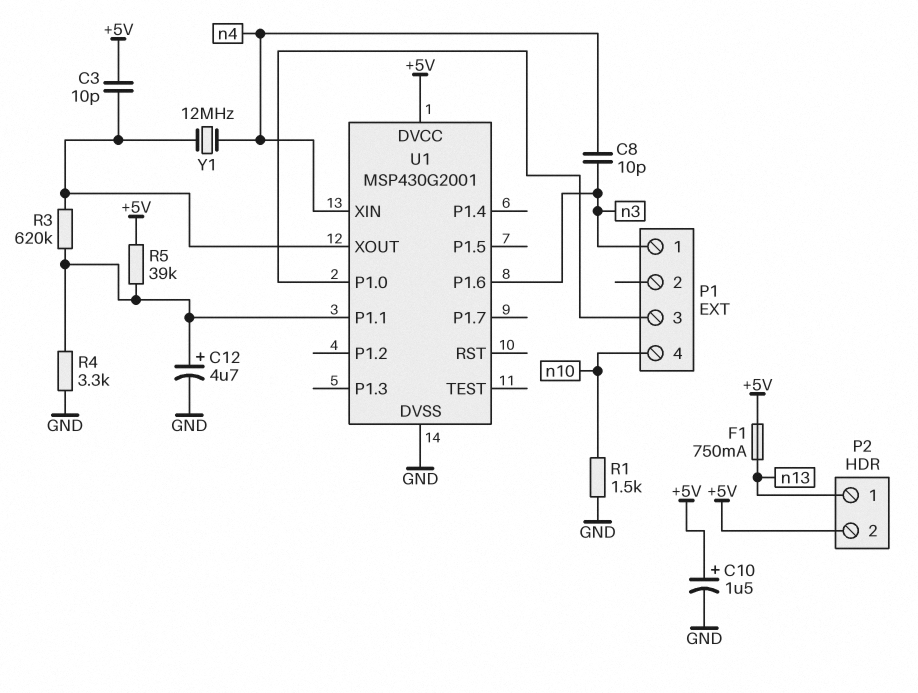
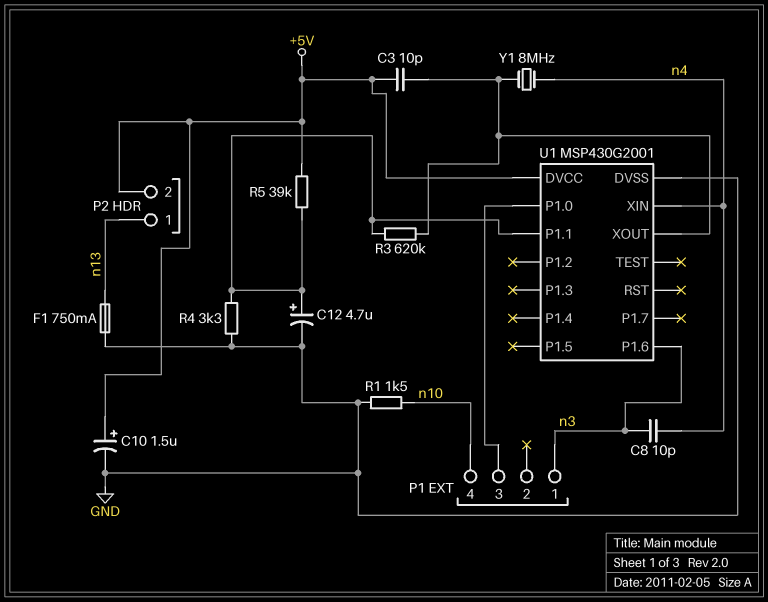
F1: 750mA (+5V, n13) -> 750mA (GND, n13)
Y1: 12MHz (U1/XOUT, n4) -> 8MHz (U1/XOUT, n4)

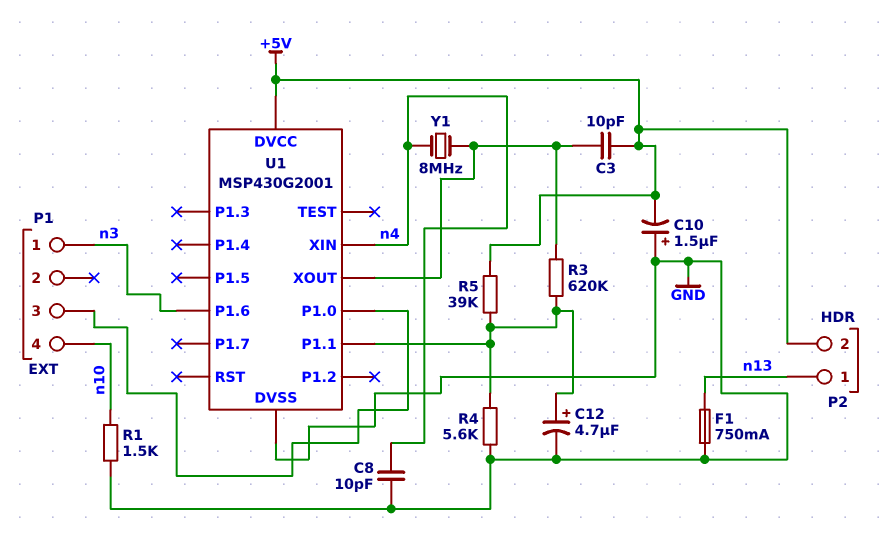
C8: 10pF (n3, n4) -> 10pF (GND, n4)
C10: 1.5uF (plus +5V, minus GND) -> 1.5uF (plus GND, minus +5V)
R4: 3.3k (GND, U1/P1.1) -> 5.6k (GND, U1/P1.1)

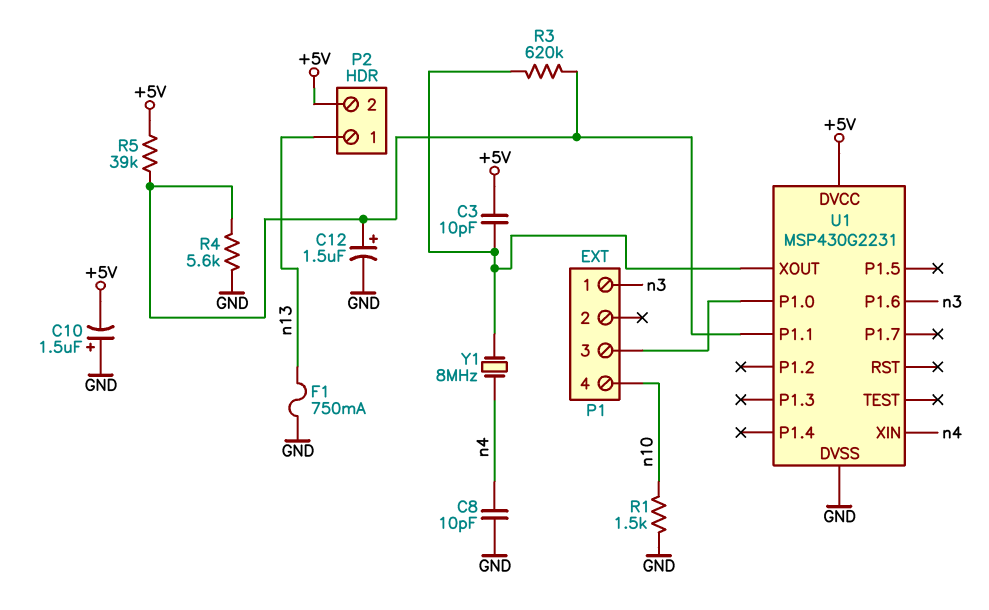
C12: 4.7uF (plus U1/P1.1, minus GND) -> 1.5uF (plus U1/P1.1, minus GND)
U1: MSP430G2001 -> MSP430G2231

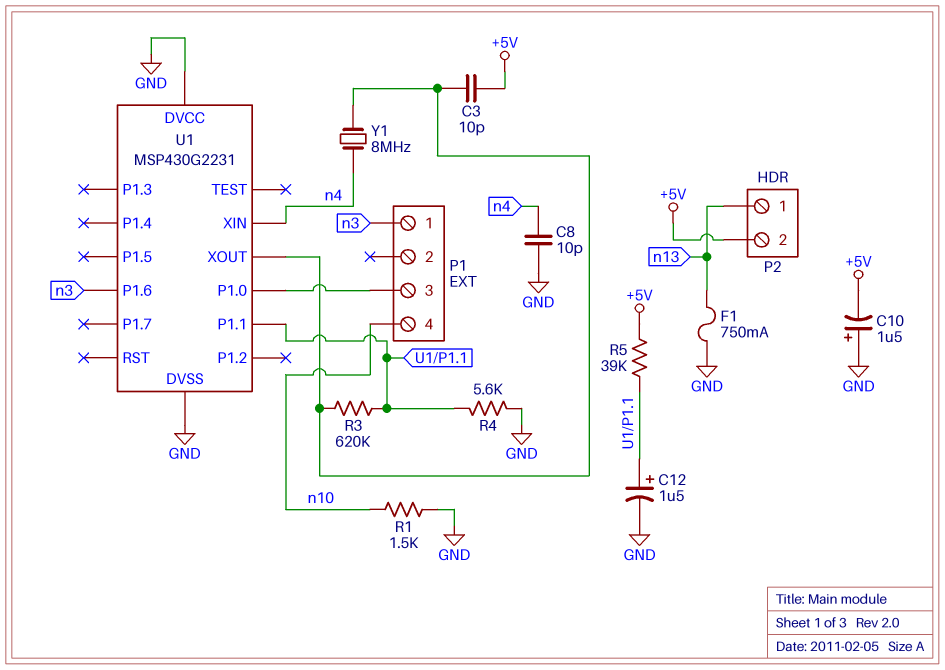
U1 pin DVCC: +5V -> GND

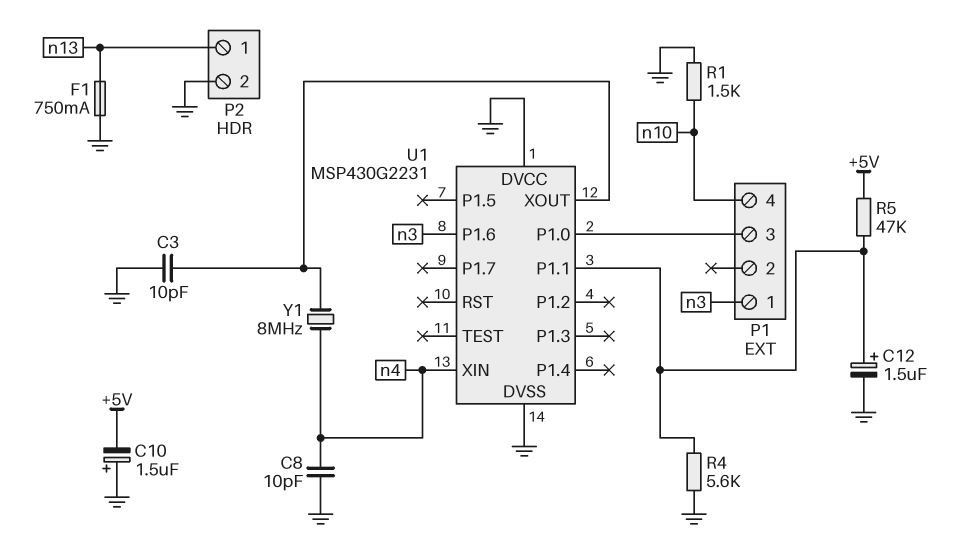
C3: 10pF (+5V, U1/XOUT) -> 10pF (GND, U1/XOUT)
P2 pin 2: +5V -> GND
R3: 620k (U1/P1.1, U1/XOUT) -> none
R5: 39k (+5V, U1/P1.1) -> 47k (+5V, U1/P1.1)

